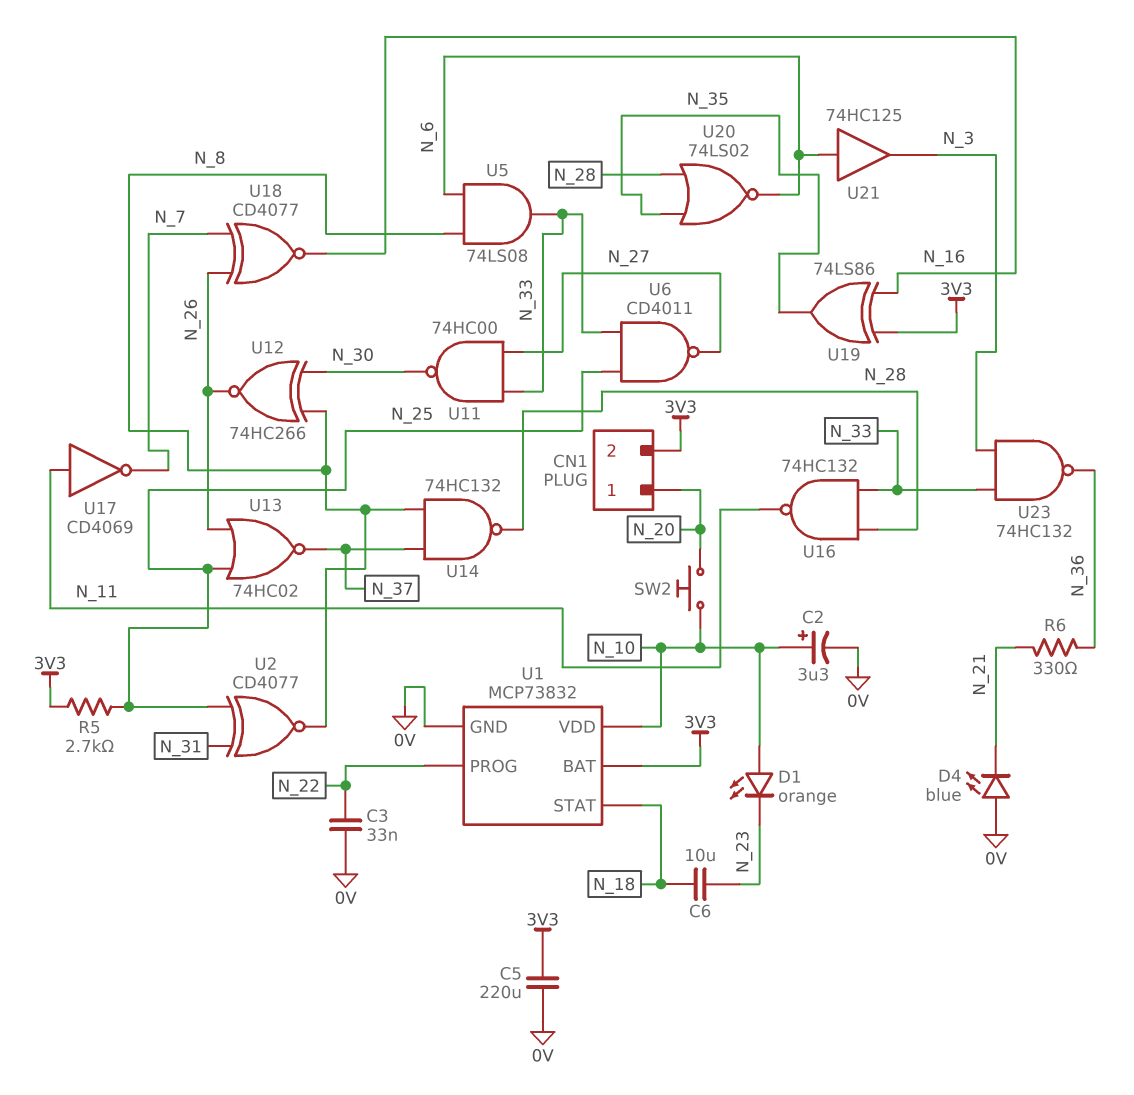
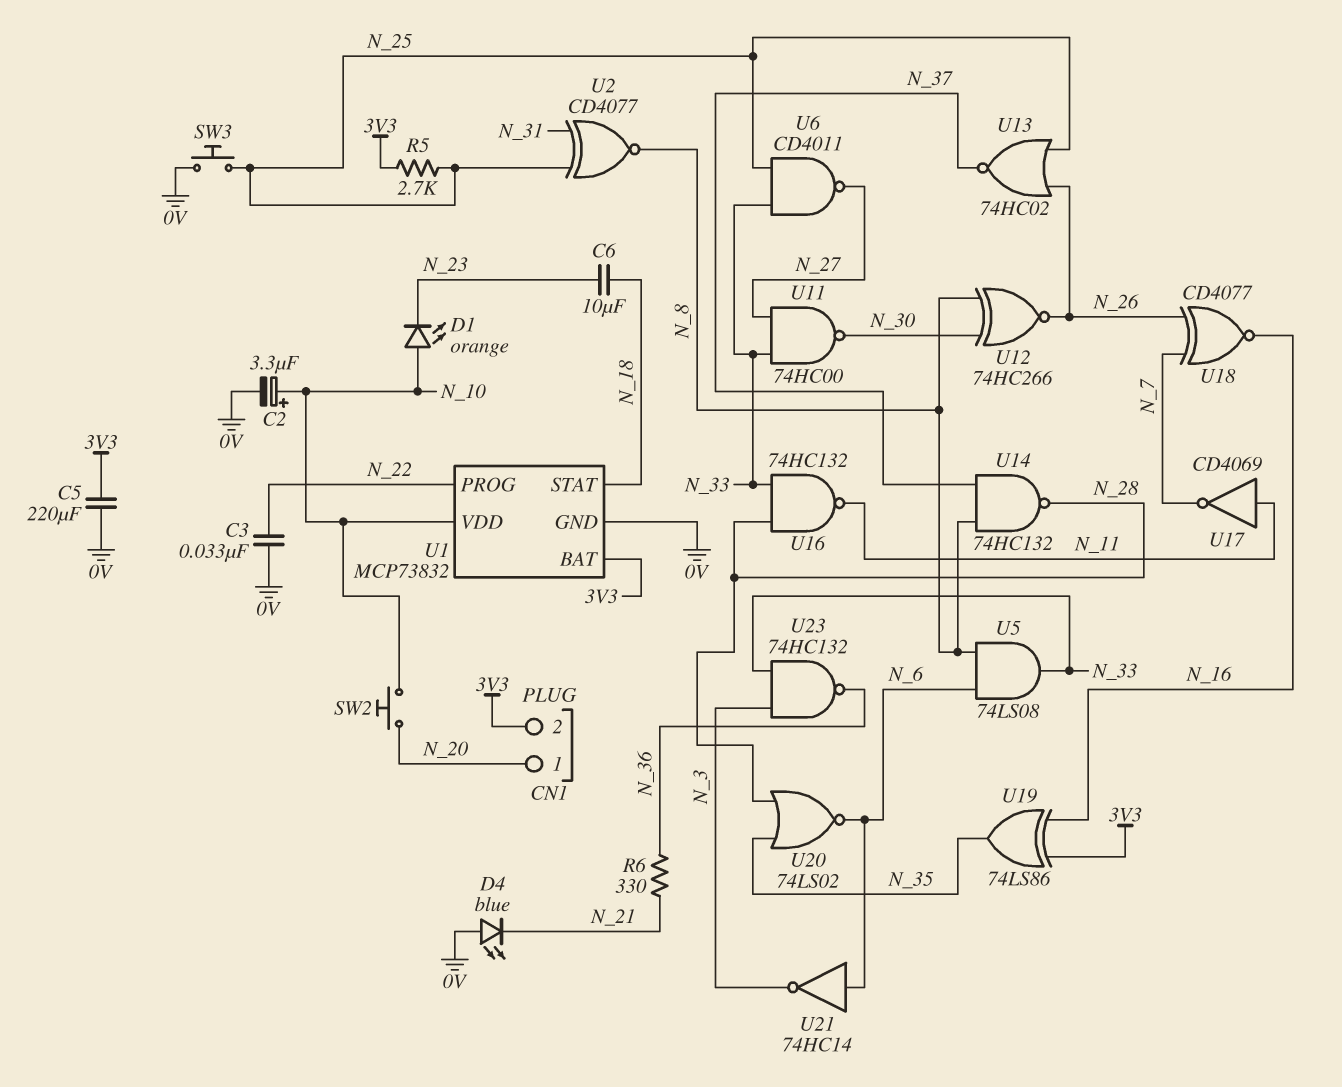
SW3: none -> button (0V, N_25)
U21: buffer 74HC125 (in N_6, out N_3) -> NOT 74HC14 (in N_6, out N_3)

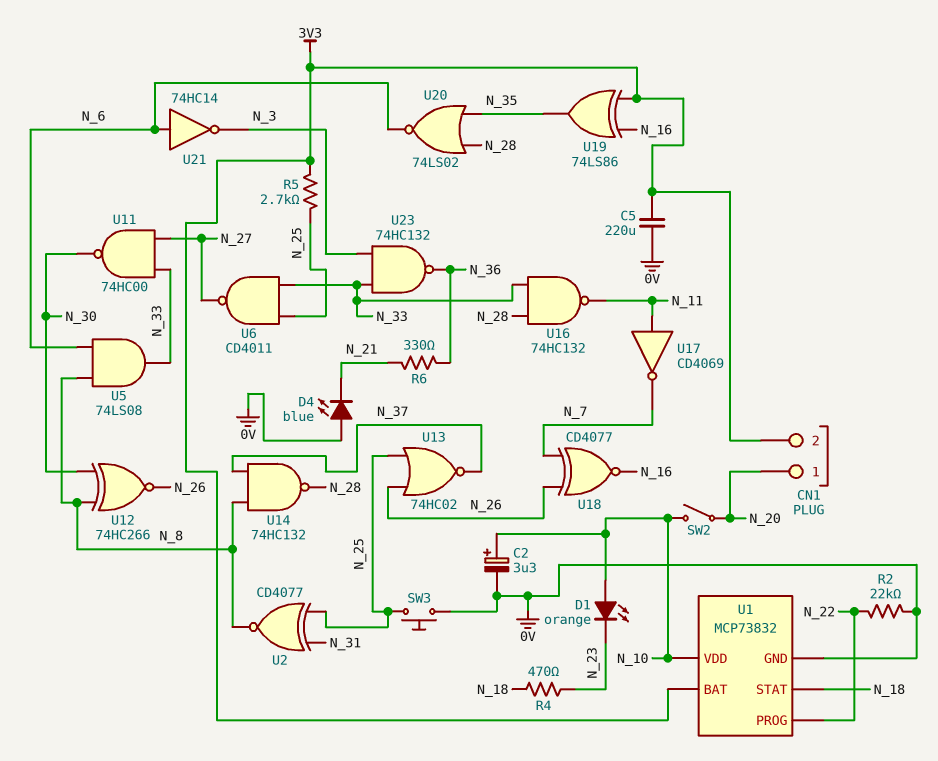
C3: 33nF (0V, N_22) -> none
C6: 10uF (N_18, N_23) -> none
R2: none -> 22k (0V, N_22)
R4: none -> 470 (N_18, N_23)
SW2: button (N_10, N_20) -> switch (N_10, N_20)

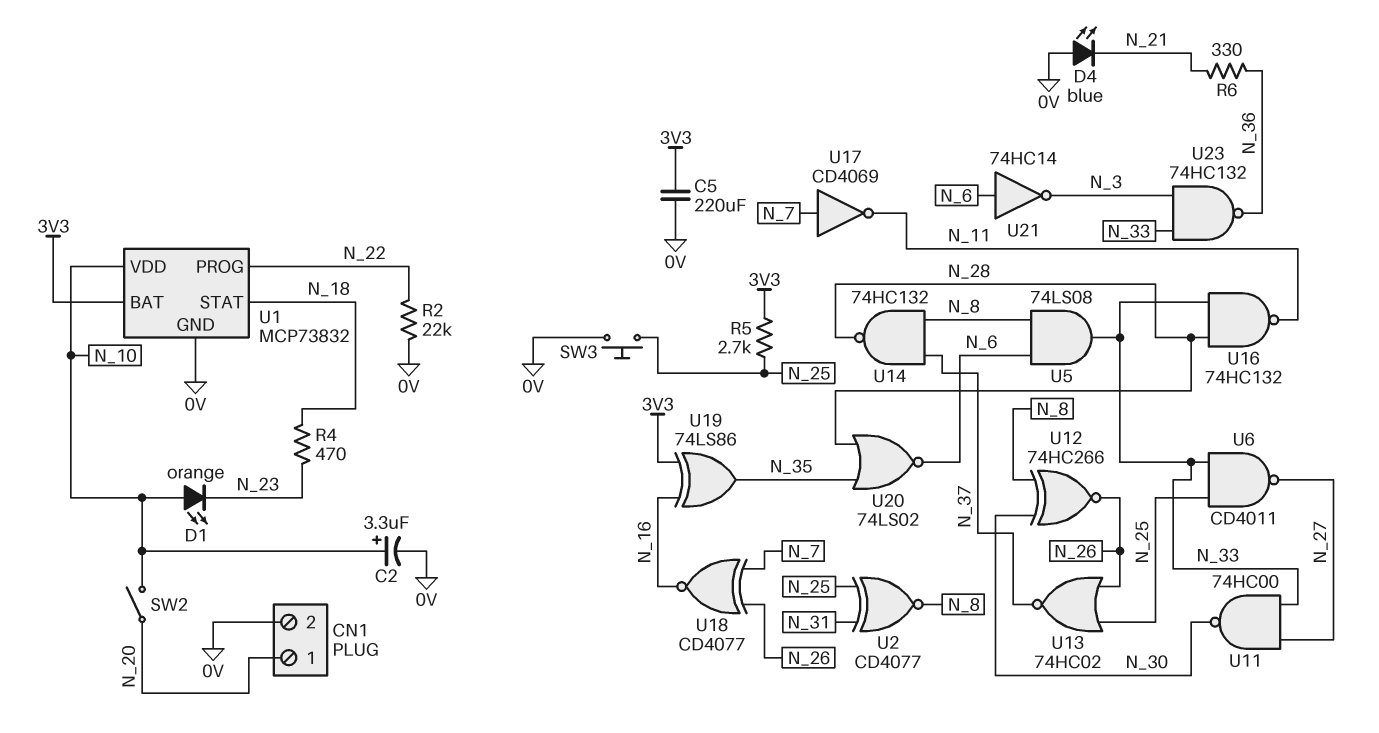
CN1 pin 2: 3V3 -> 0V
U17: NOT CD4069 (in N_11, out N_7) -> NOT CD4069 (in N_7, out N_11)

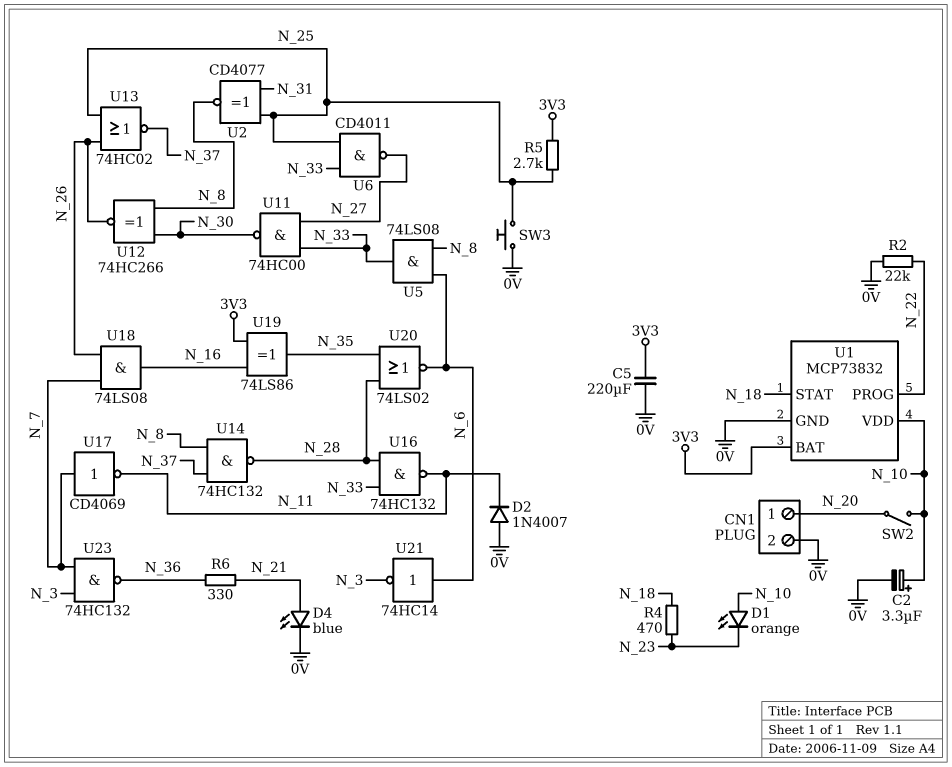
D2: none -> diode 1N4007 (A 0V, K N_11)
D4: LED blue (A 0V, K N_21) -> LED blue (A N_21, K 0V)
U18: XNOR CD4077 (in N_7, in N_26, out N_16) -> AND 74LS08 (in N_7, in N_26, out N_16)
U23: NAND 74HC132 (in N_3, in N_33, out N_36) -> NAND 74HC132 (in N_3, in N_7, out N_36)

